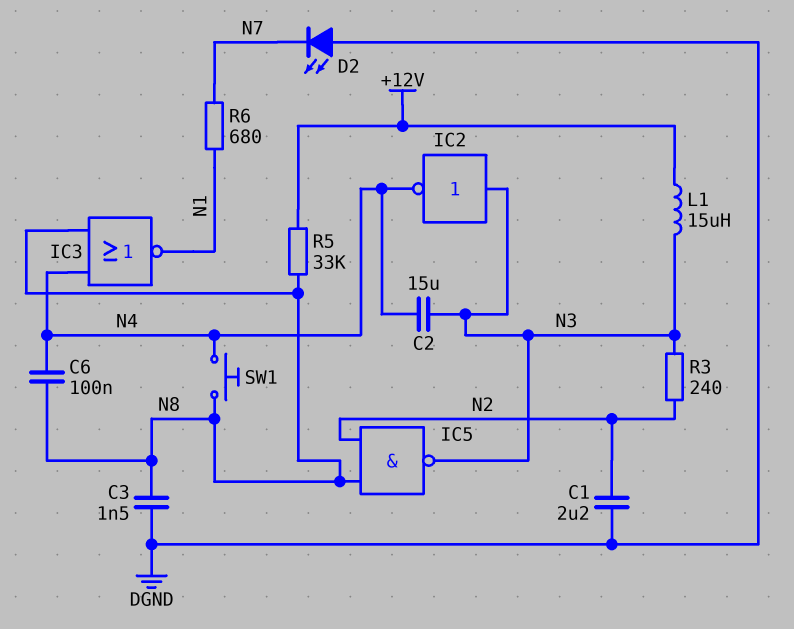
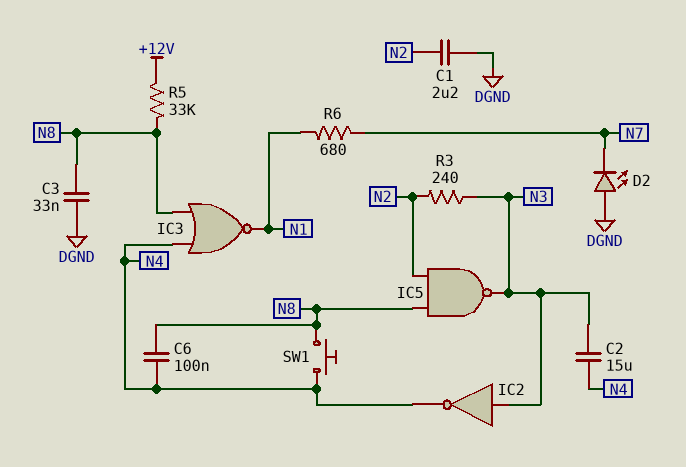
C3: 1.5nF (DGND, N8) -> 33nF (DGND, N8)
L1: 15uH (+12V, N3) -> none

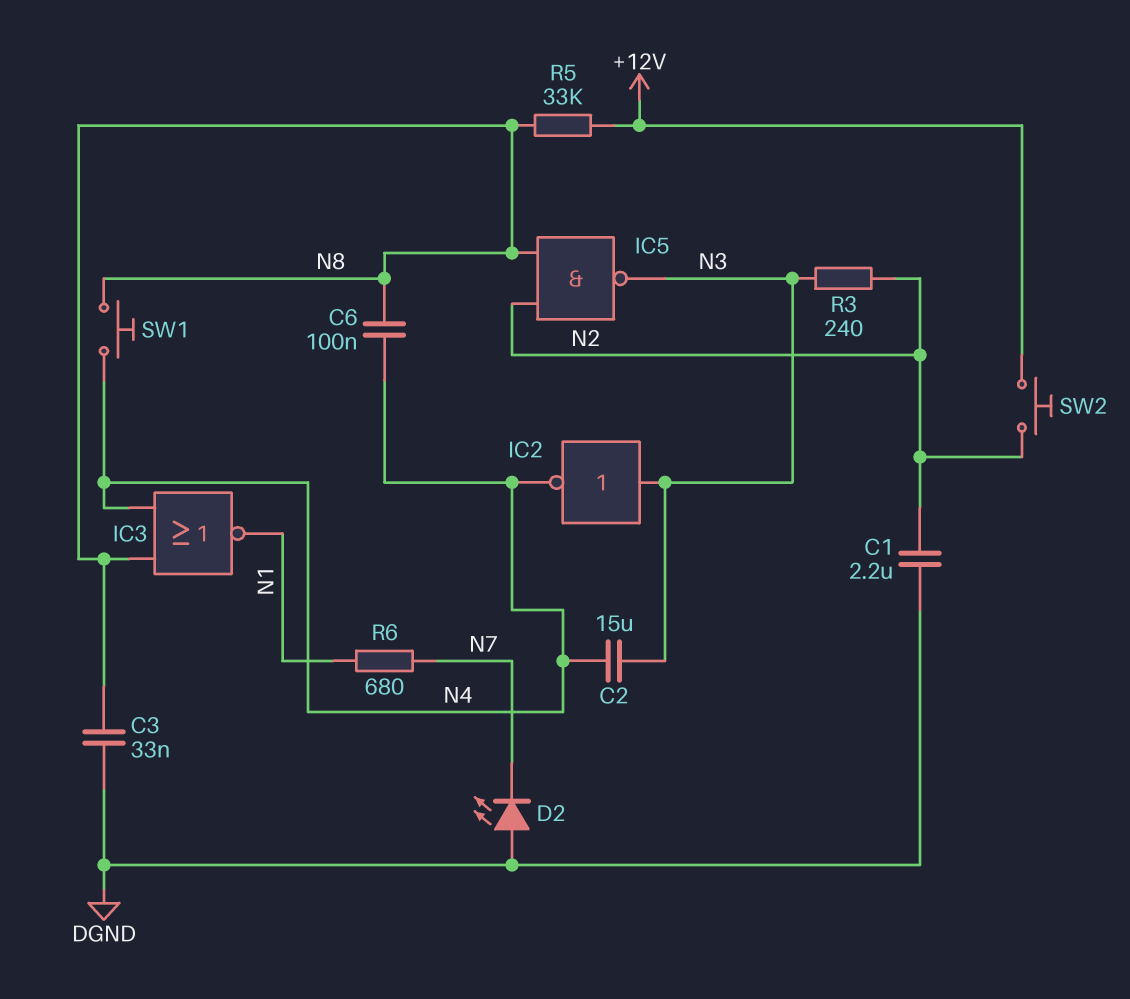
SW2: none -> button (+12V, N2)

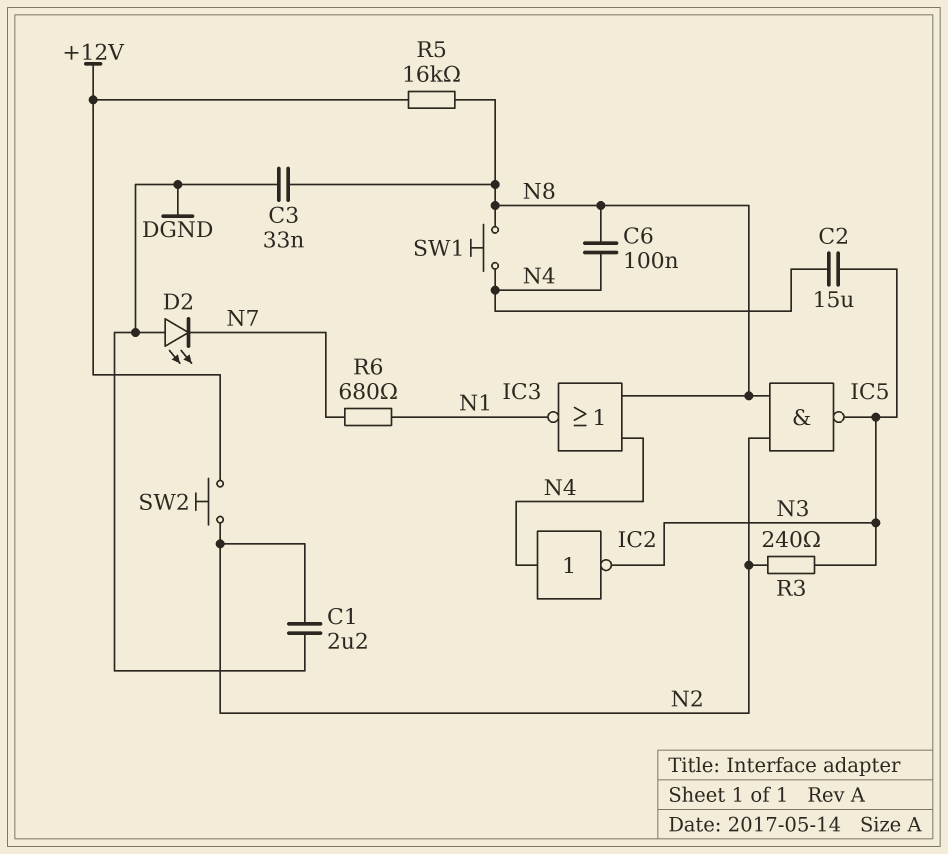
IC2: NOT (in N3, out N4) -> NOT (in N4, out N3)
R5: 33k (+12V, N8) -> 16k (+12V, N8)

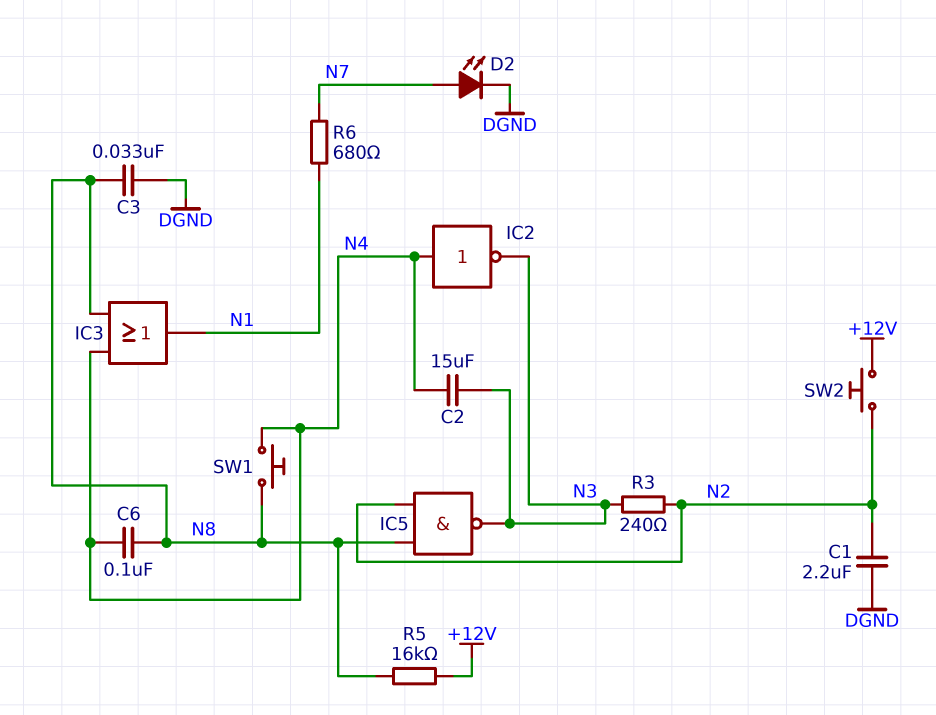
D2: LED (A DGND, K N7) -> LED (A N7, K DGND)
IC3: NOR (in N4, in N8, out N1) -> OR (in N4, in N8, out N1)

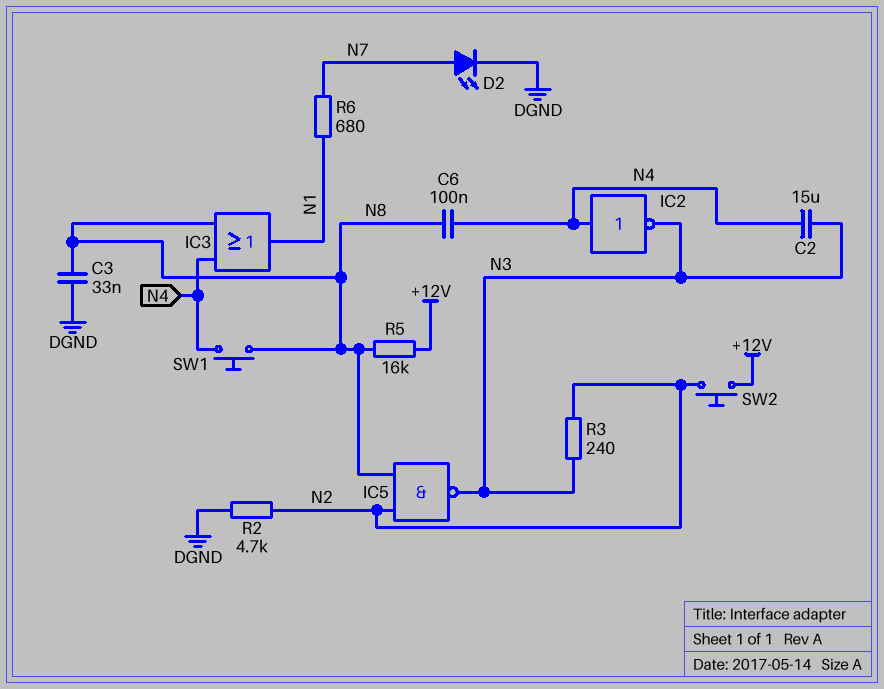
C1: 2.2uF (DGND, N2) -> none
R2: none -> 4.7k (DGND, N2)

